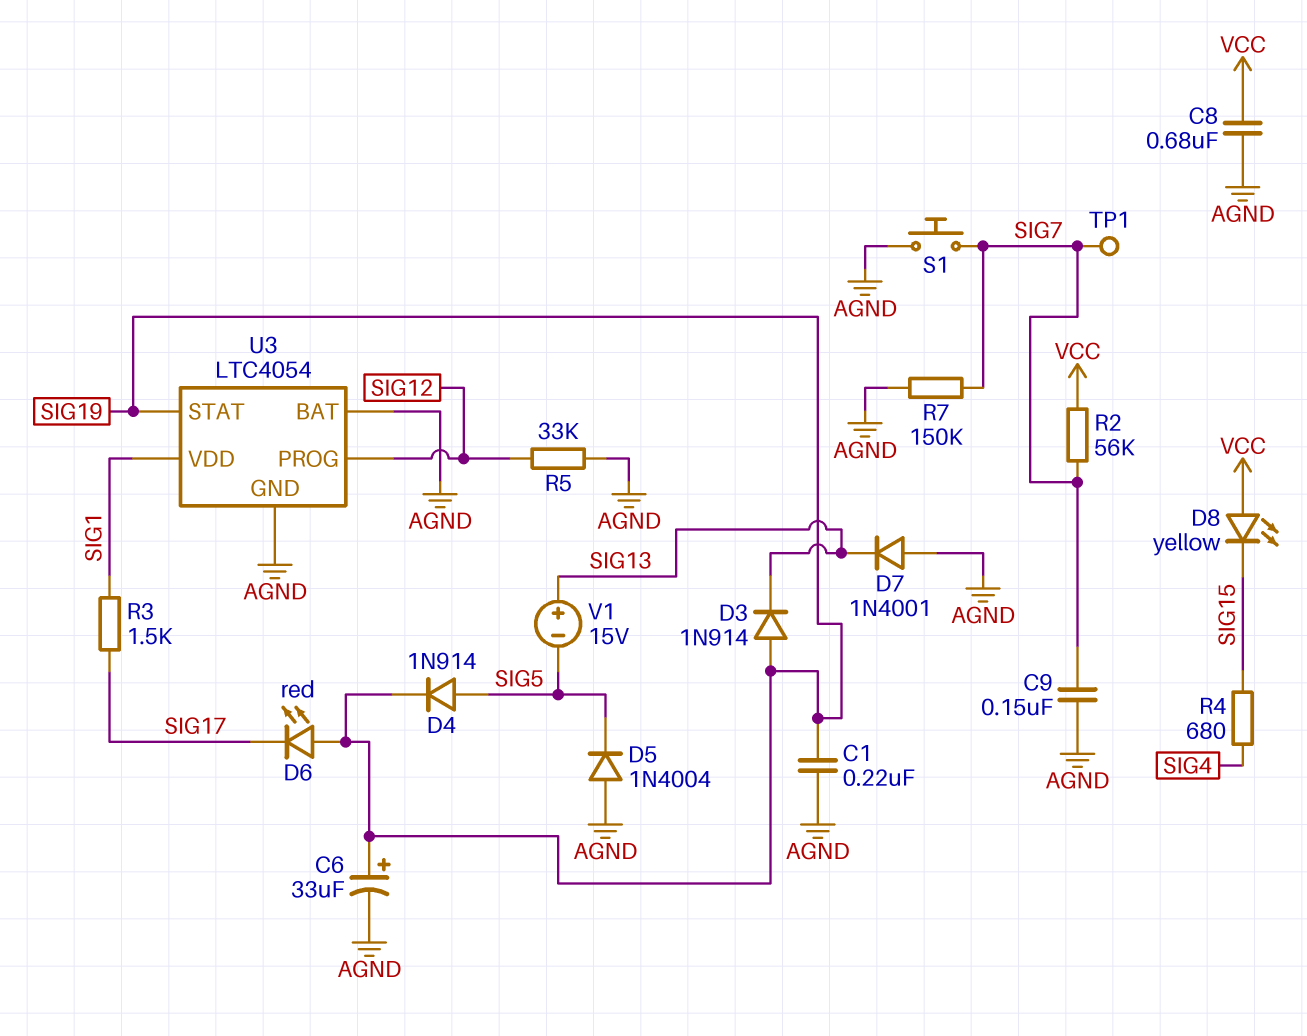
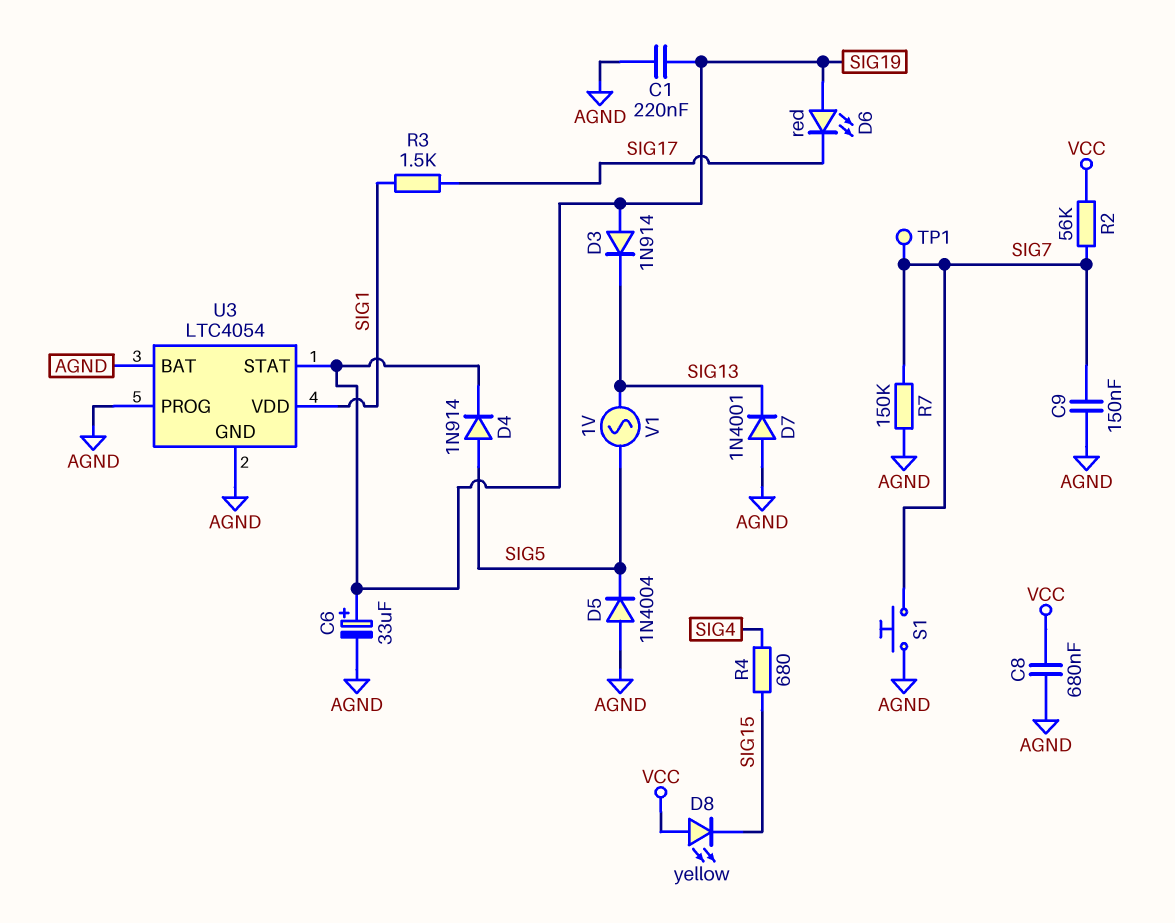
R5: 33k (AGND, SIG12) -> none
U3 pin PROG: SIG12 -> AGND
V1: 15V (plus SIG13, minus SIG5) -> AC 1V (SIG5, SIG13)

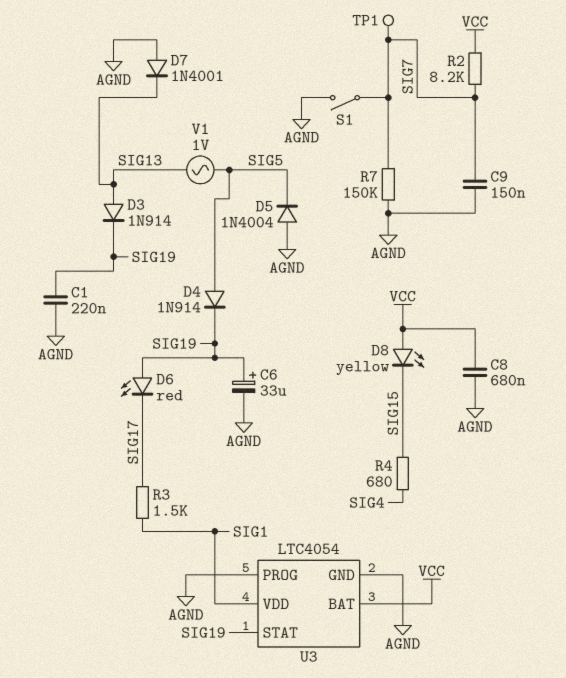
D3: diode 1N914 (A SIG19, K SIG13) -> diode 1N914 (A SIG13, K SIG19)
R2: 56k (SIG7, VCC) -> 8.2k (SIG7, VCC)
S1: button (AGND, SIG7) -> switch (AGND, SIG7)
U3 pin BAT: AGND -> VCC

